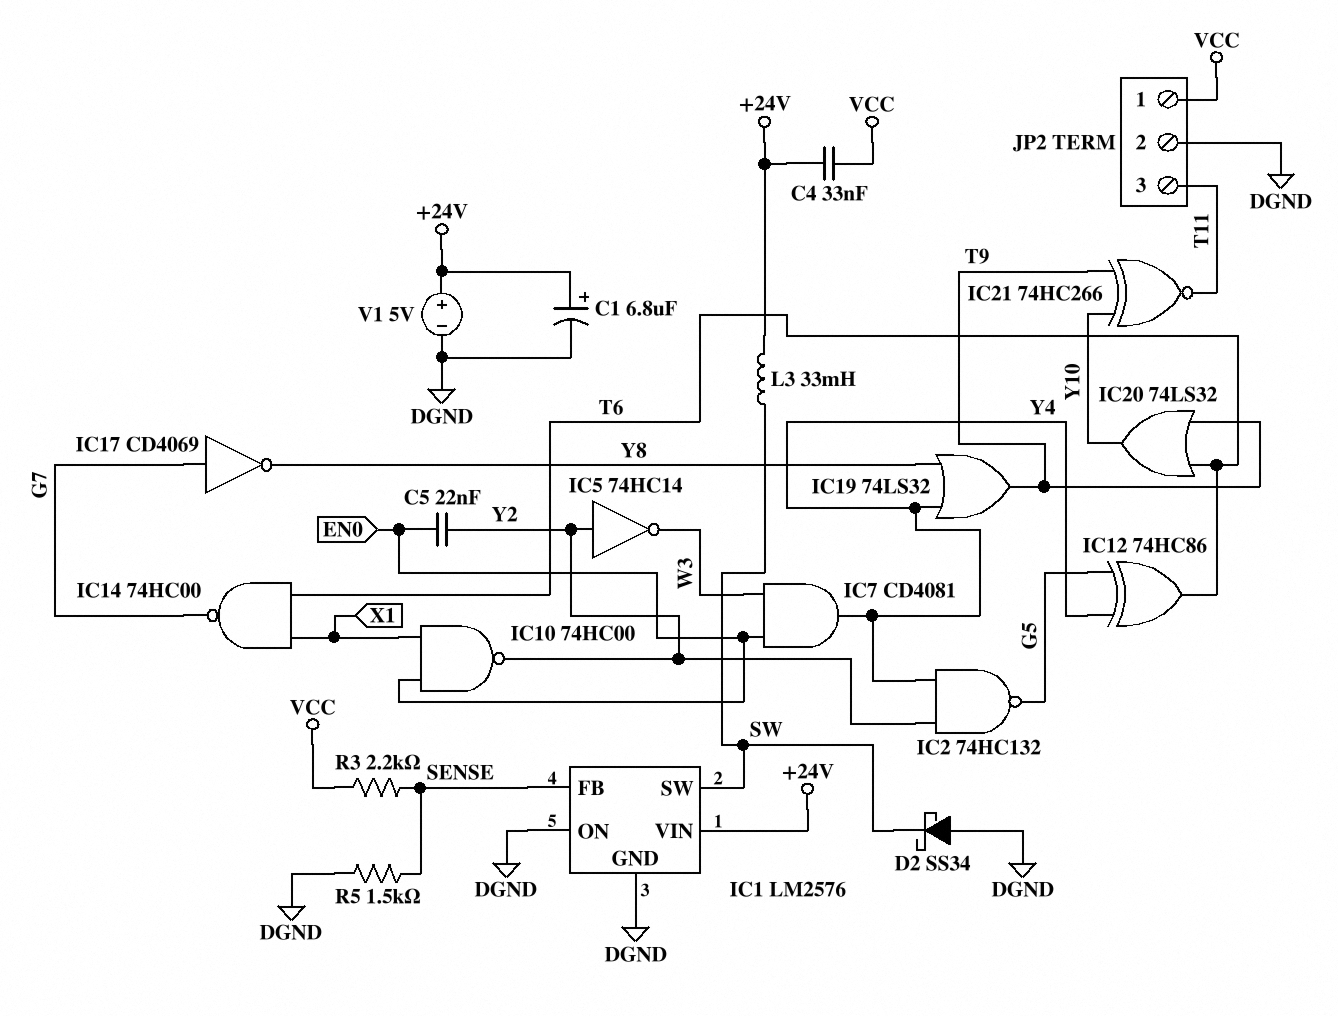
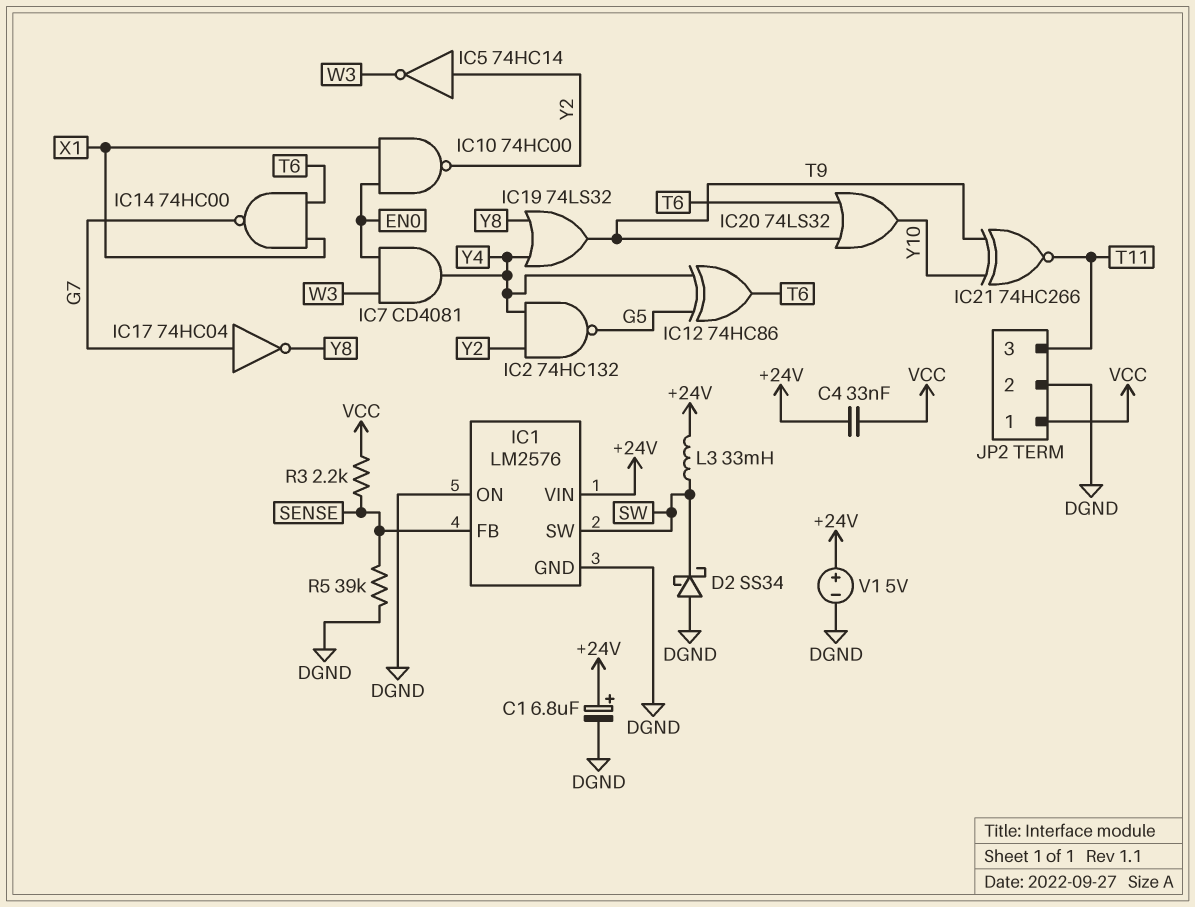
C5: 22nF (EN0, Y2) -> none
IC17: NOT CD4069 (in G7, out Y8) -> NOT 74HC04 (in G7, out Y8)
R5: 1.5k (DGND, SENSE) -> 39k (DGND, SENSE)

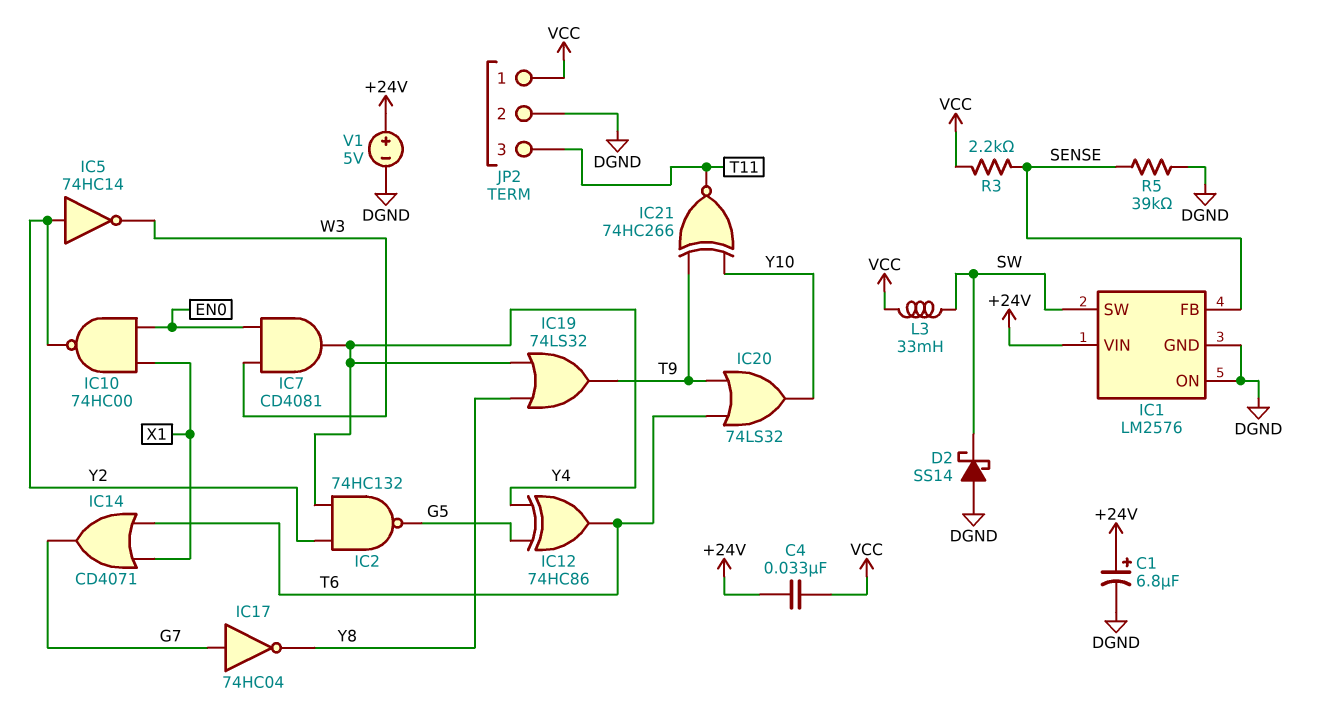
D2: schottky SS34 (A DGND, K SW) -> schottky SS14 (A DGND, K SW)
IC14: NAND 74HC00 (in T6, in X1, out G7) -> OR CD4071 (in T6, in X1, out G7)
L3: 33mH (+24V, SW) -> 33mH (SW, VCC)

